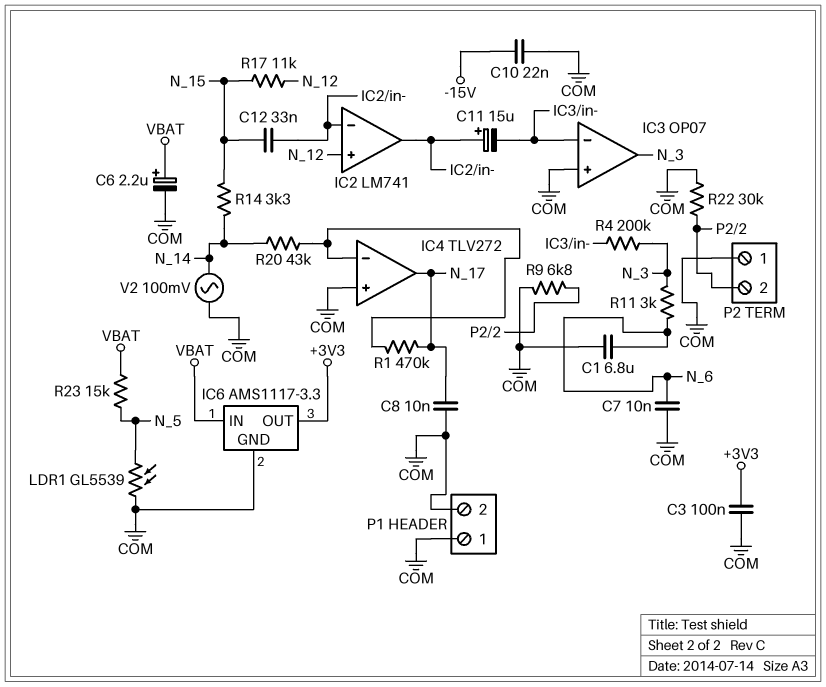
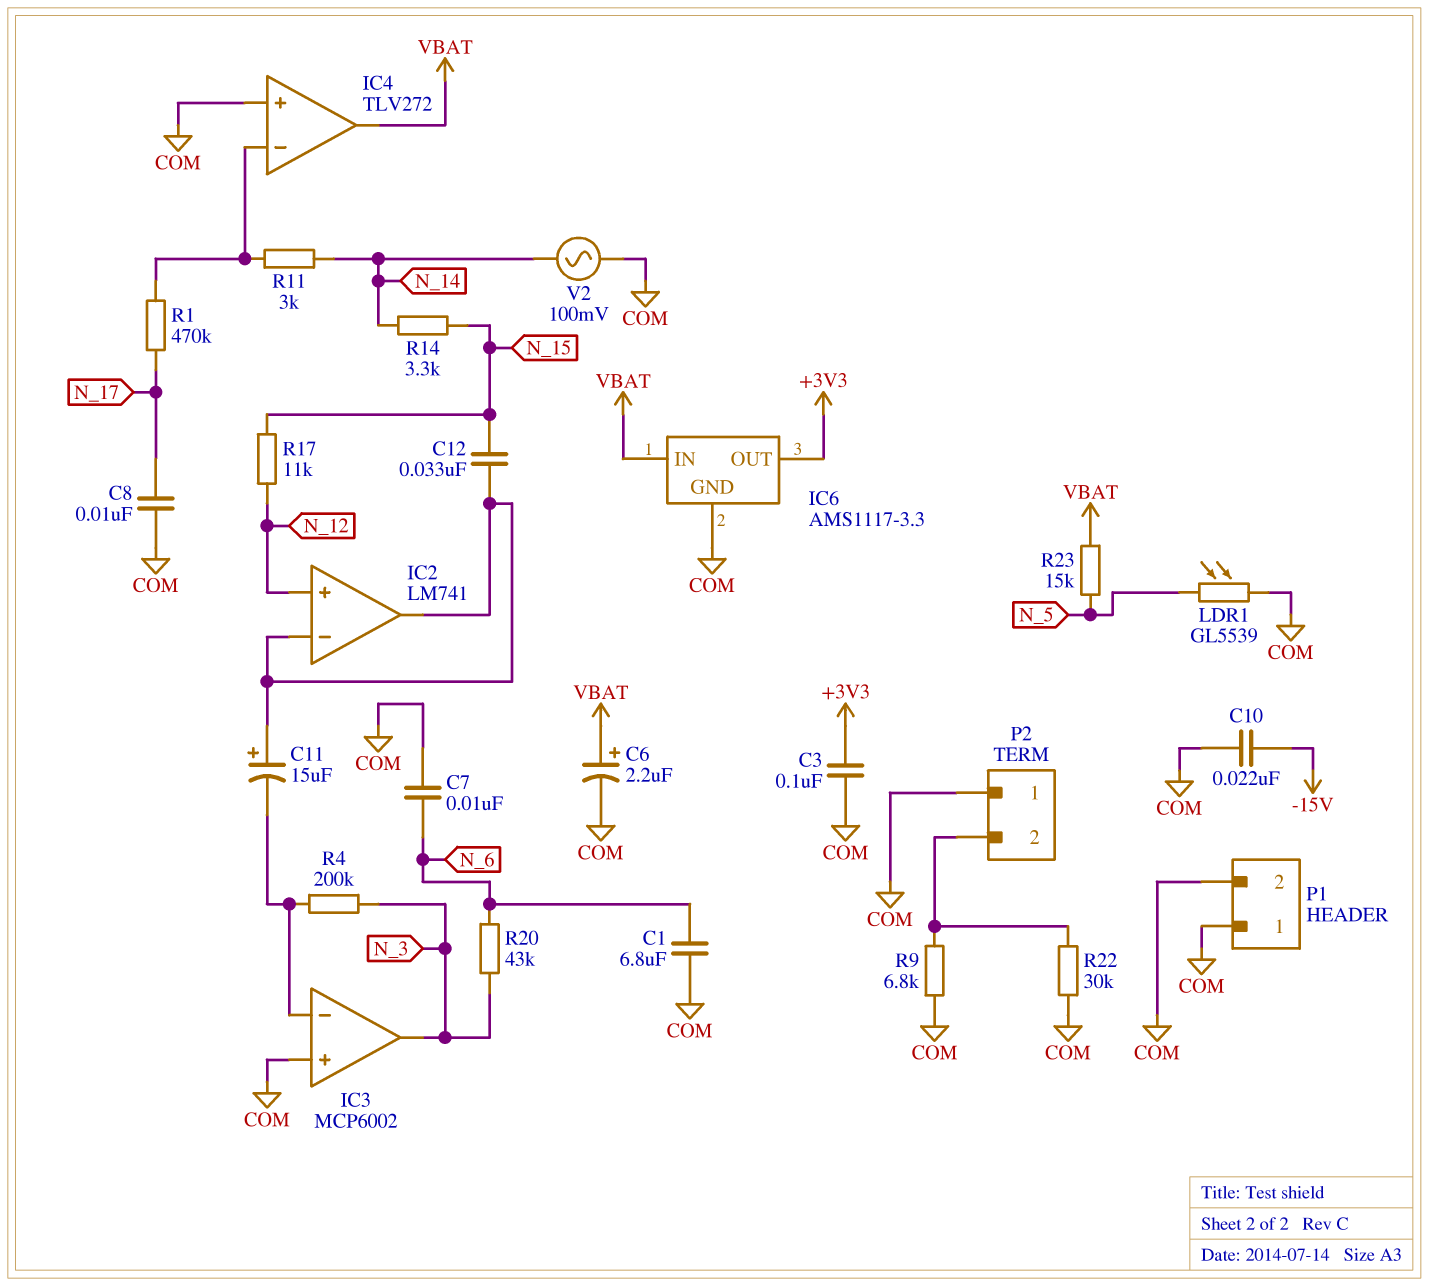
IC3: OP07 -> MCP6002
IC4 pin out: N_17 -> VBAT
R11: 3k (N_3, N_6) -> 3k (IC4/in-, N_14)
R20: 43k (IC4/in-, N_14) -> 43k (N_3, N_6)

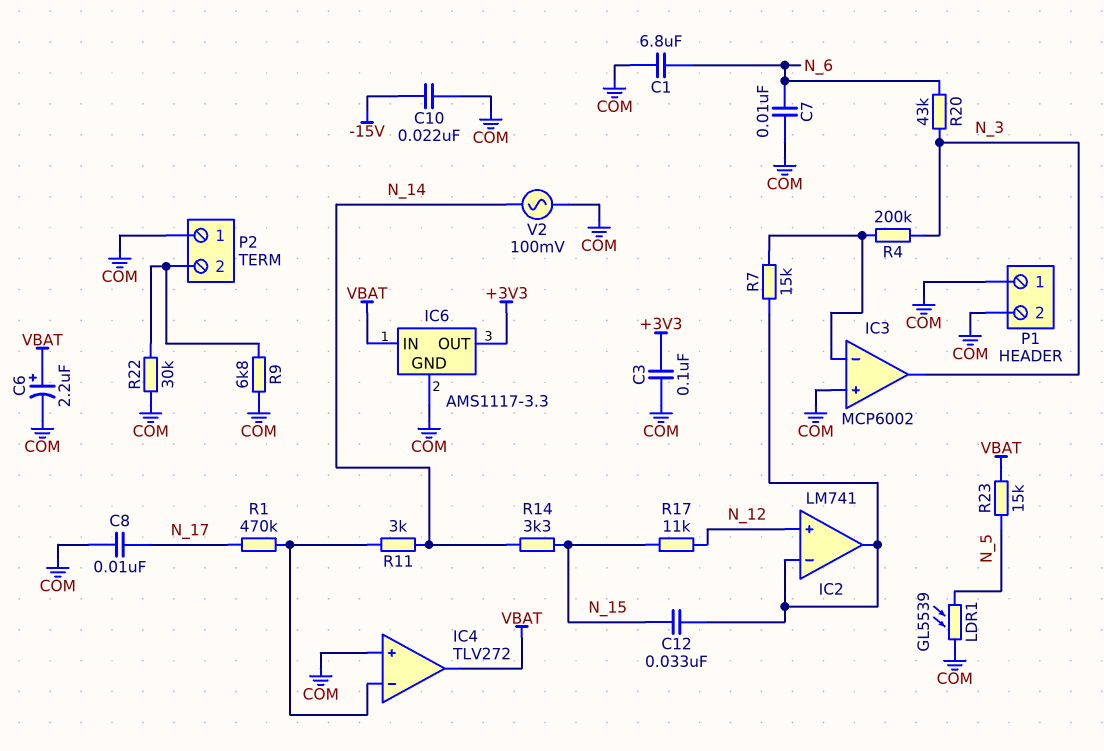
C11: 15uF (plus IC2/in-, minus IC3/in-) -> none
R7: none -> 15k (IC2/in-, IC3/in-)

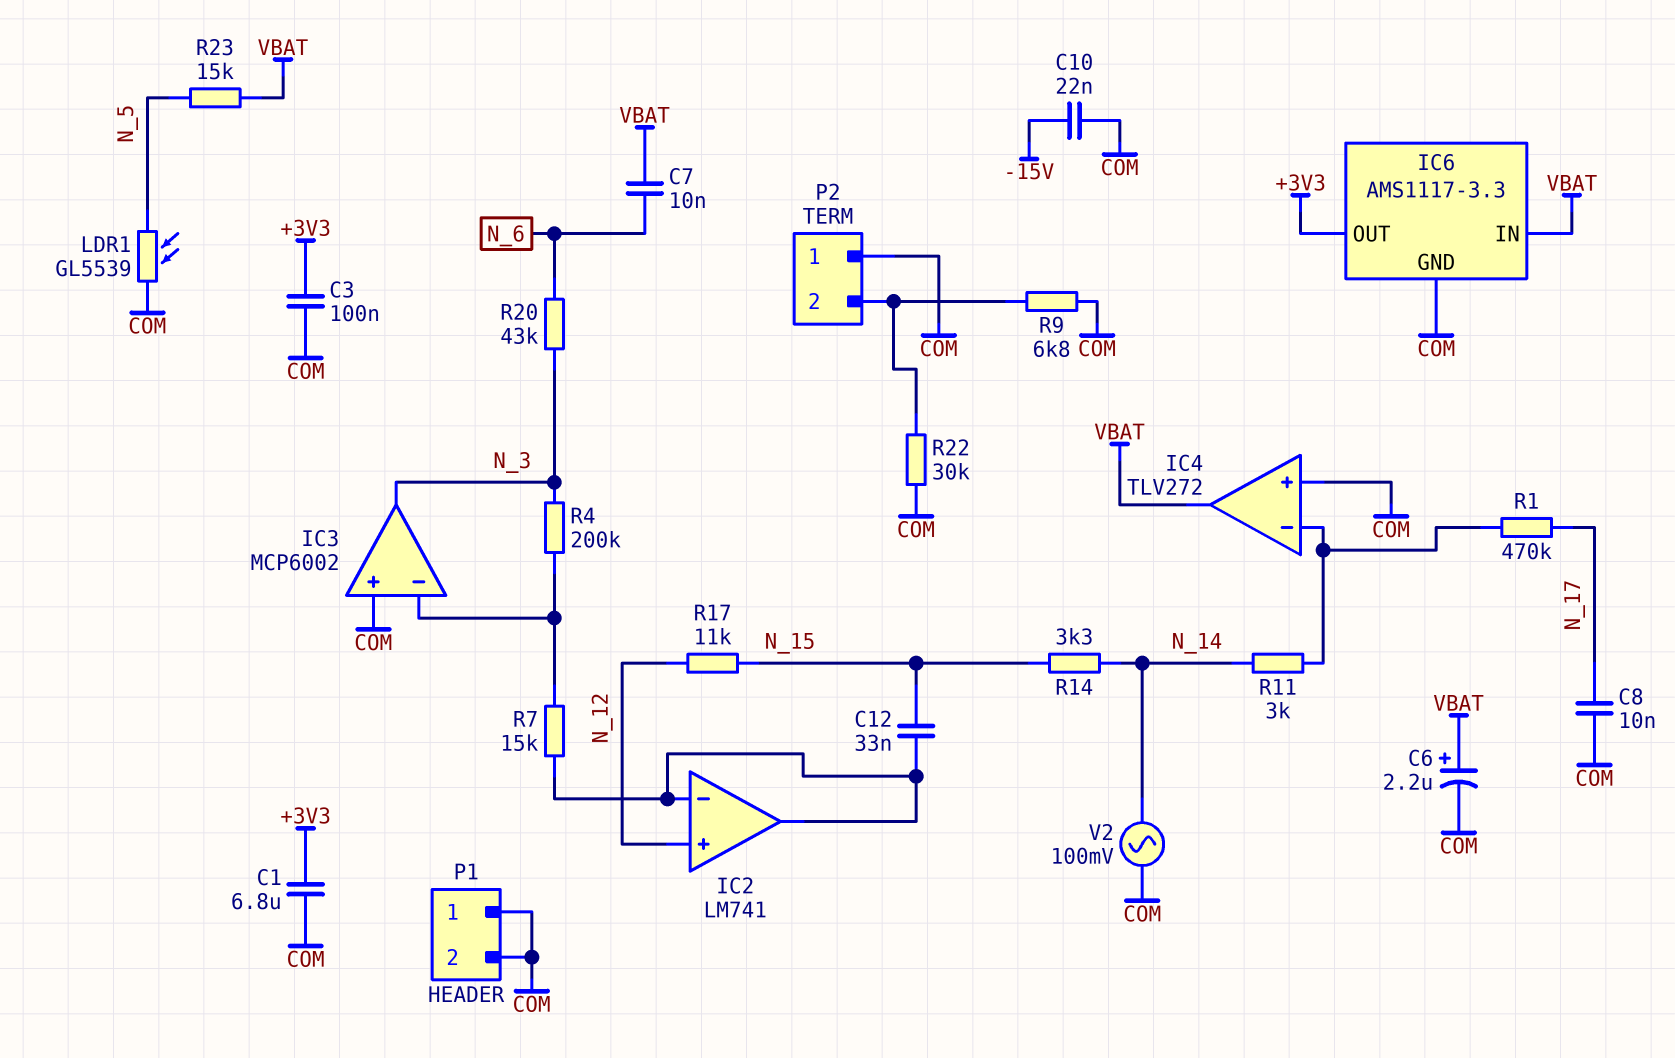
C1: 6.8uF (COM, N_6) -> 6.8uF (+3V3, COM)
C7: 10nF (COM, N_6) -> 10nF (N_6, VBAT)

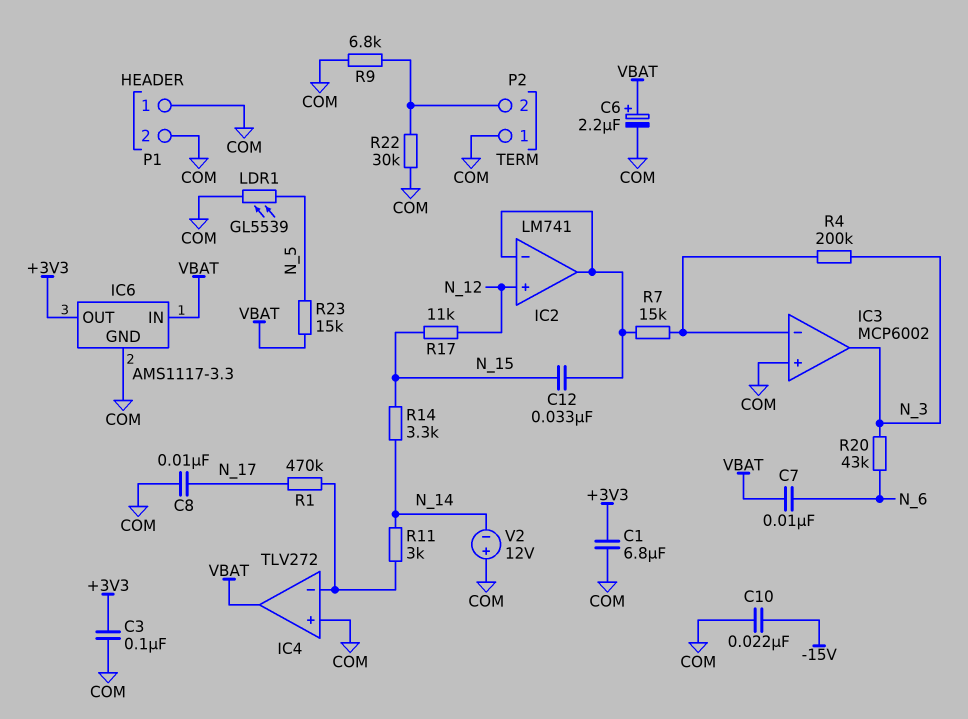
V2: AC 100mV (COM, N_14) -> 12V (plus COM, minus N_14)

